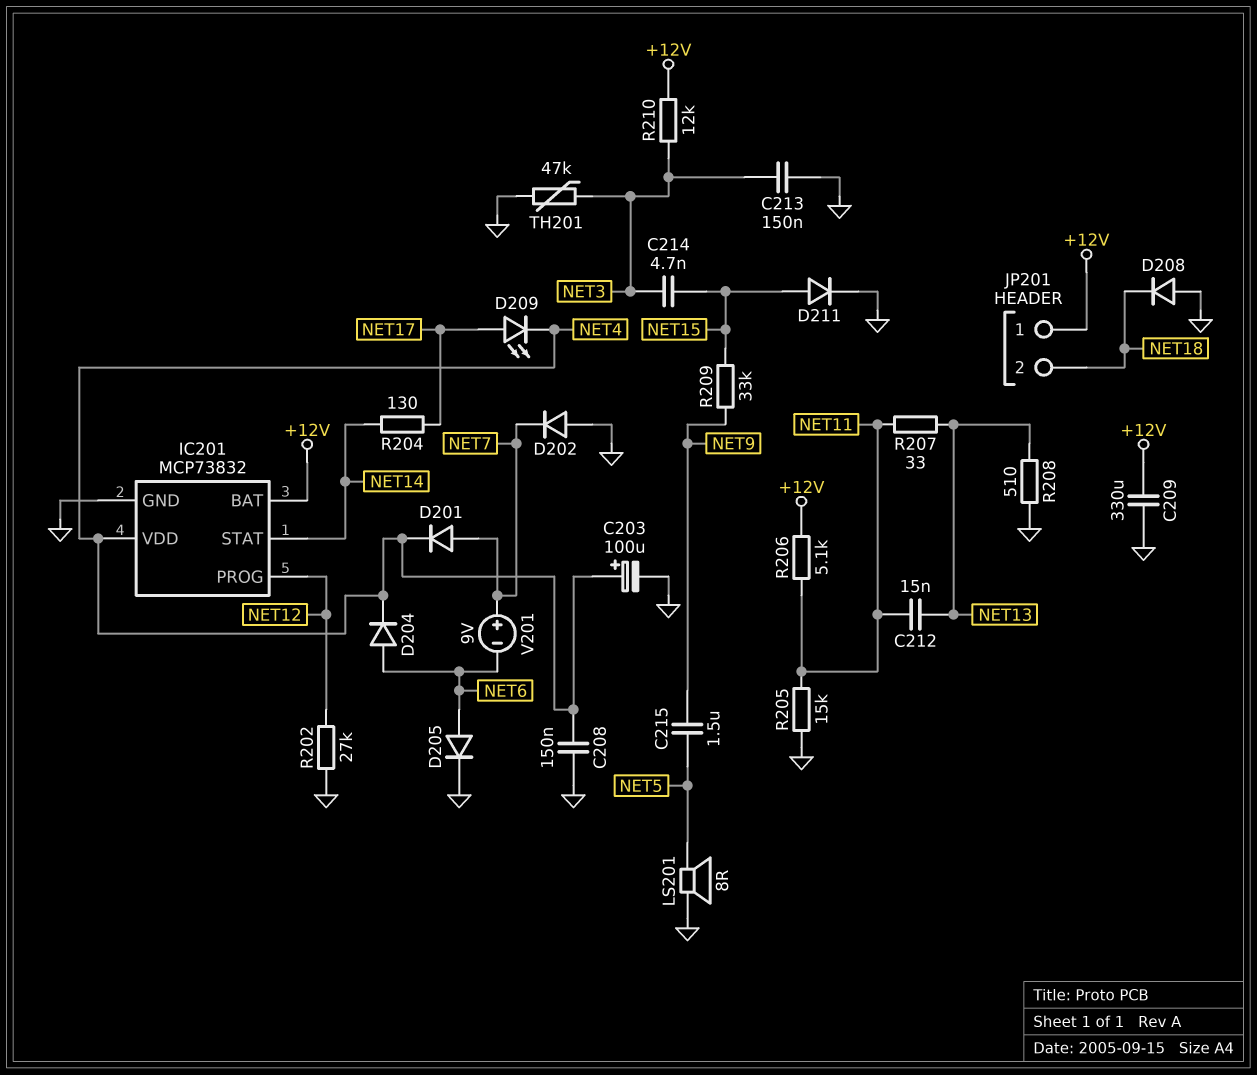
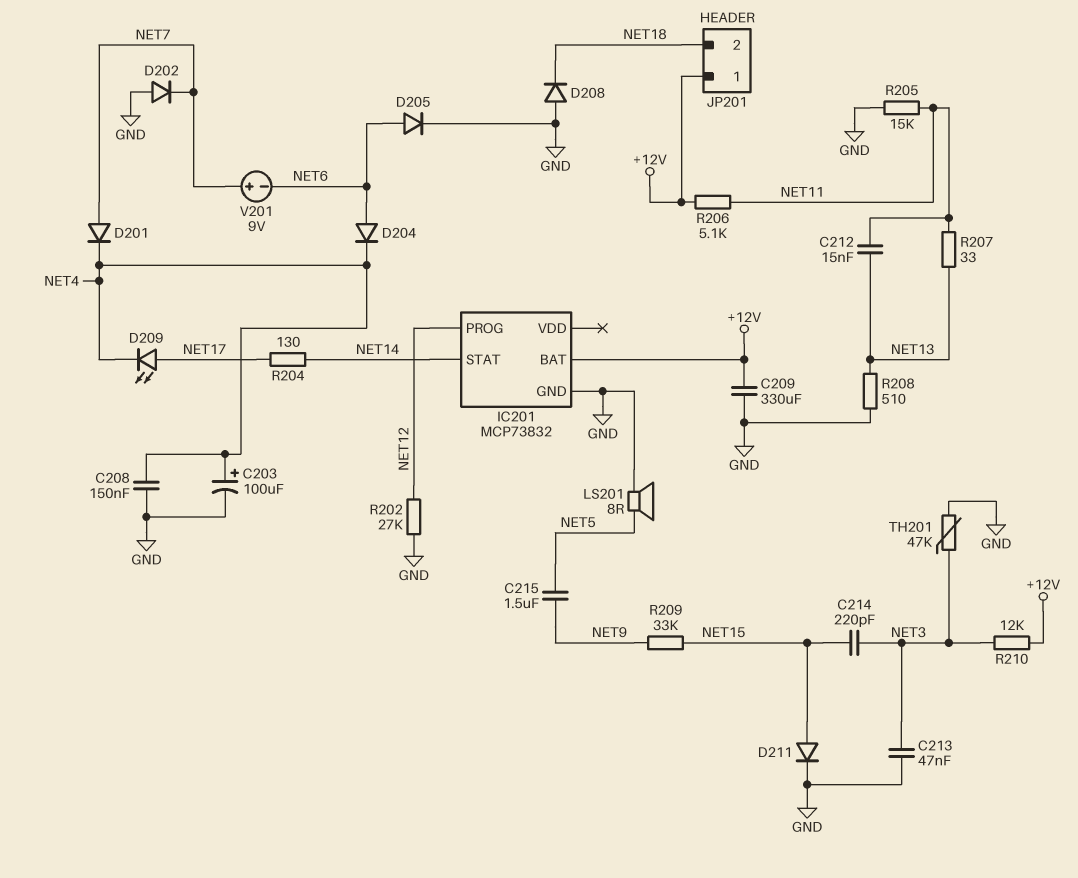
C213: 150nF (GND, NET3) -> 47nF (GND, NET3)
C214: 4.7nF (NET3, NET15) -> 220pF (NET3, NET15)
IC201 pin VDD: NET4 -> none

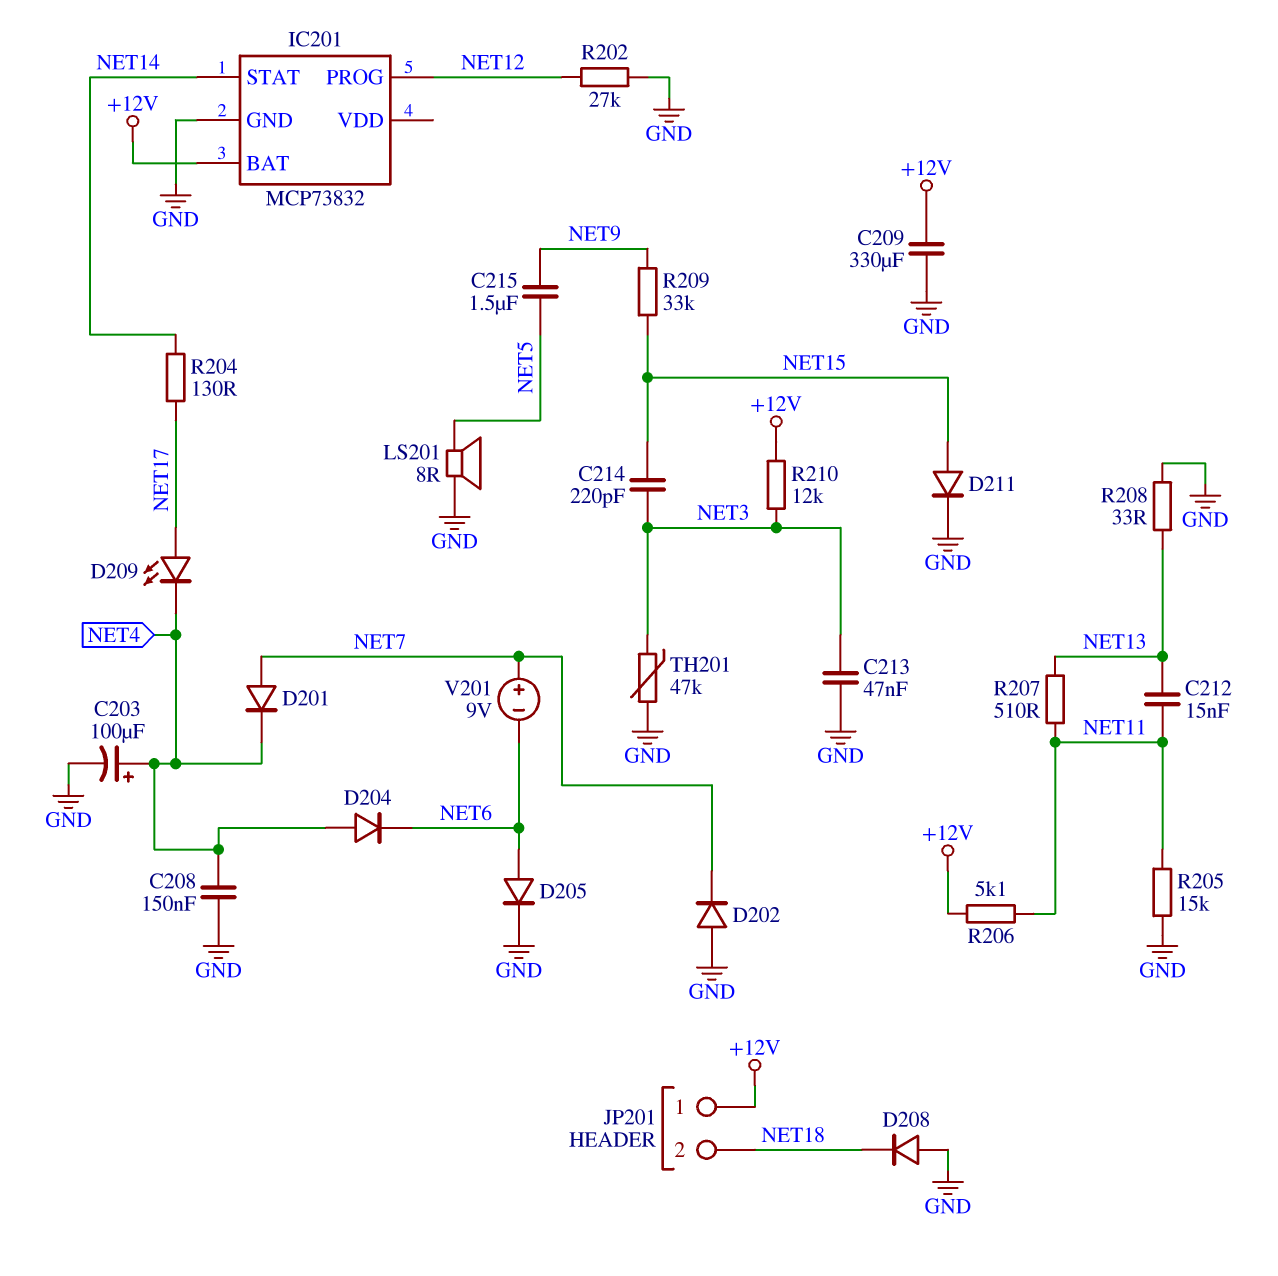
D204: diode (A NET6, K NET4) -> diode (A NET4, K NET6)
R207: 33 (NET11, NET13) -> 510 (NET11, NET13)
R208: 510 (GND, NET13) -> 33 (GND, NET13)

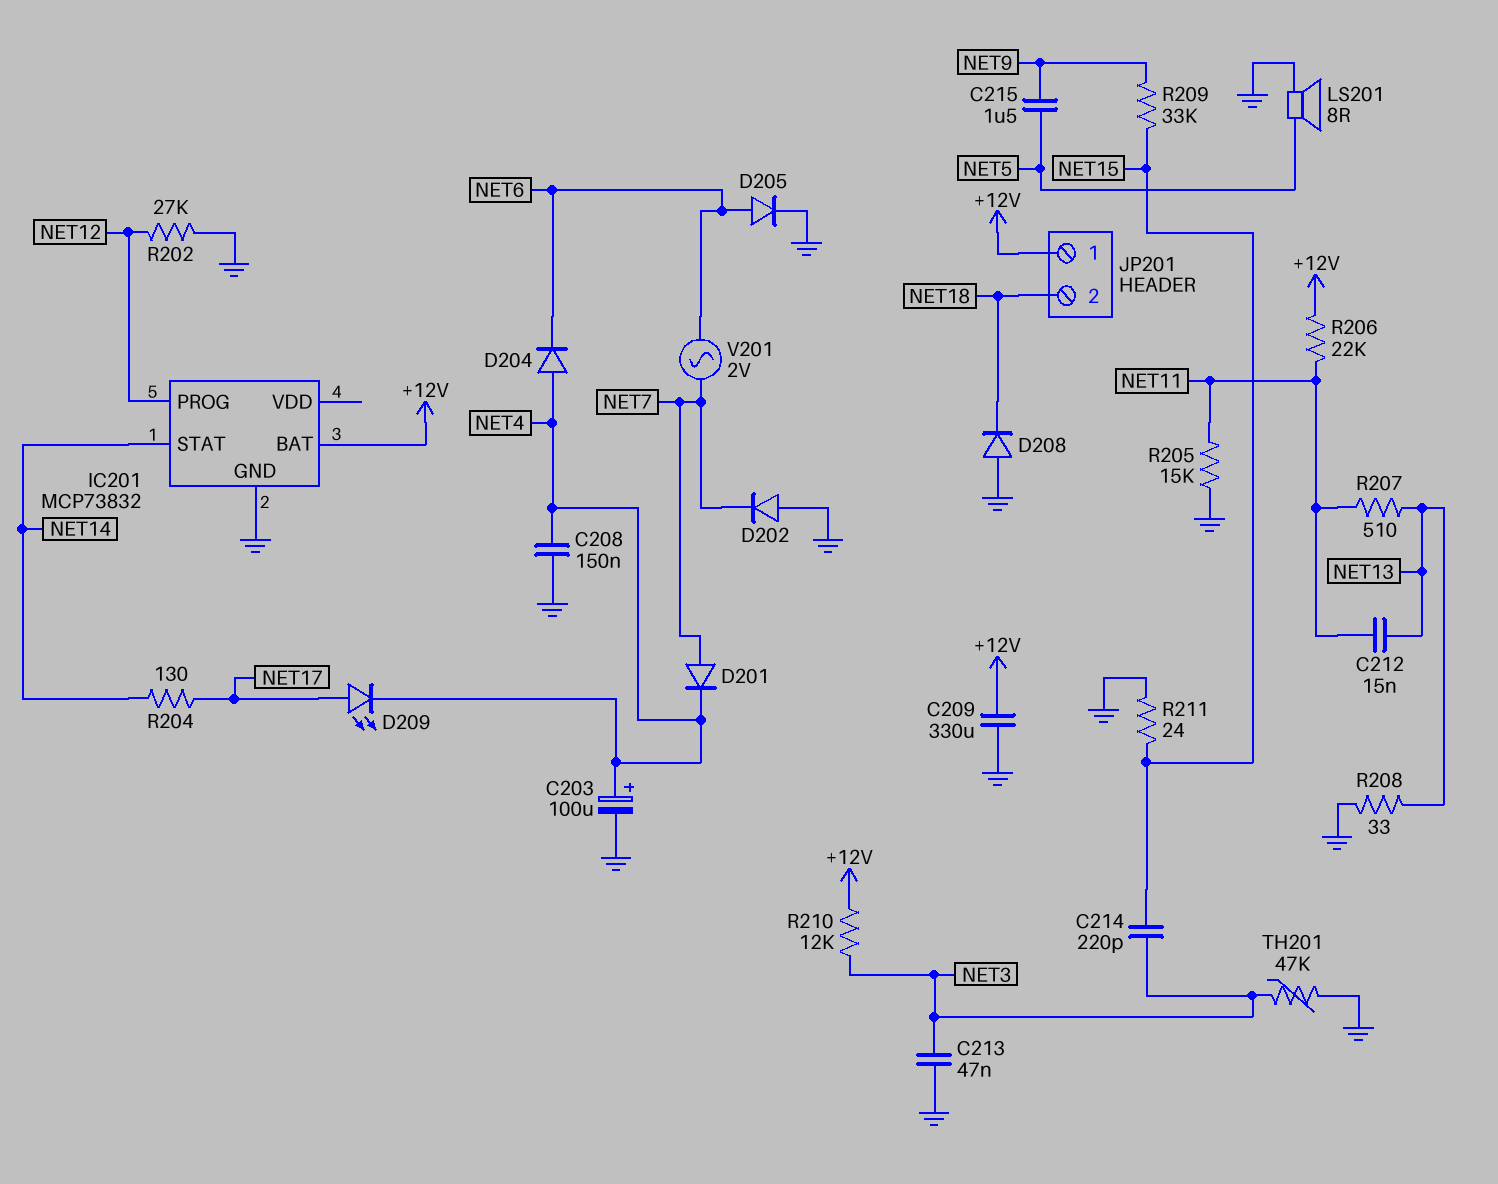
D211: diode (A NET15, K GND) -> none
R206: 5.1k (+12V, NET11) -> 22k (+12V, NET11)
R211: none -> 24 (GND, NET15)
V201: 9V (plus NET7, minus NET6) -> AC 2V (NET6, NET7)

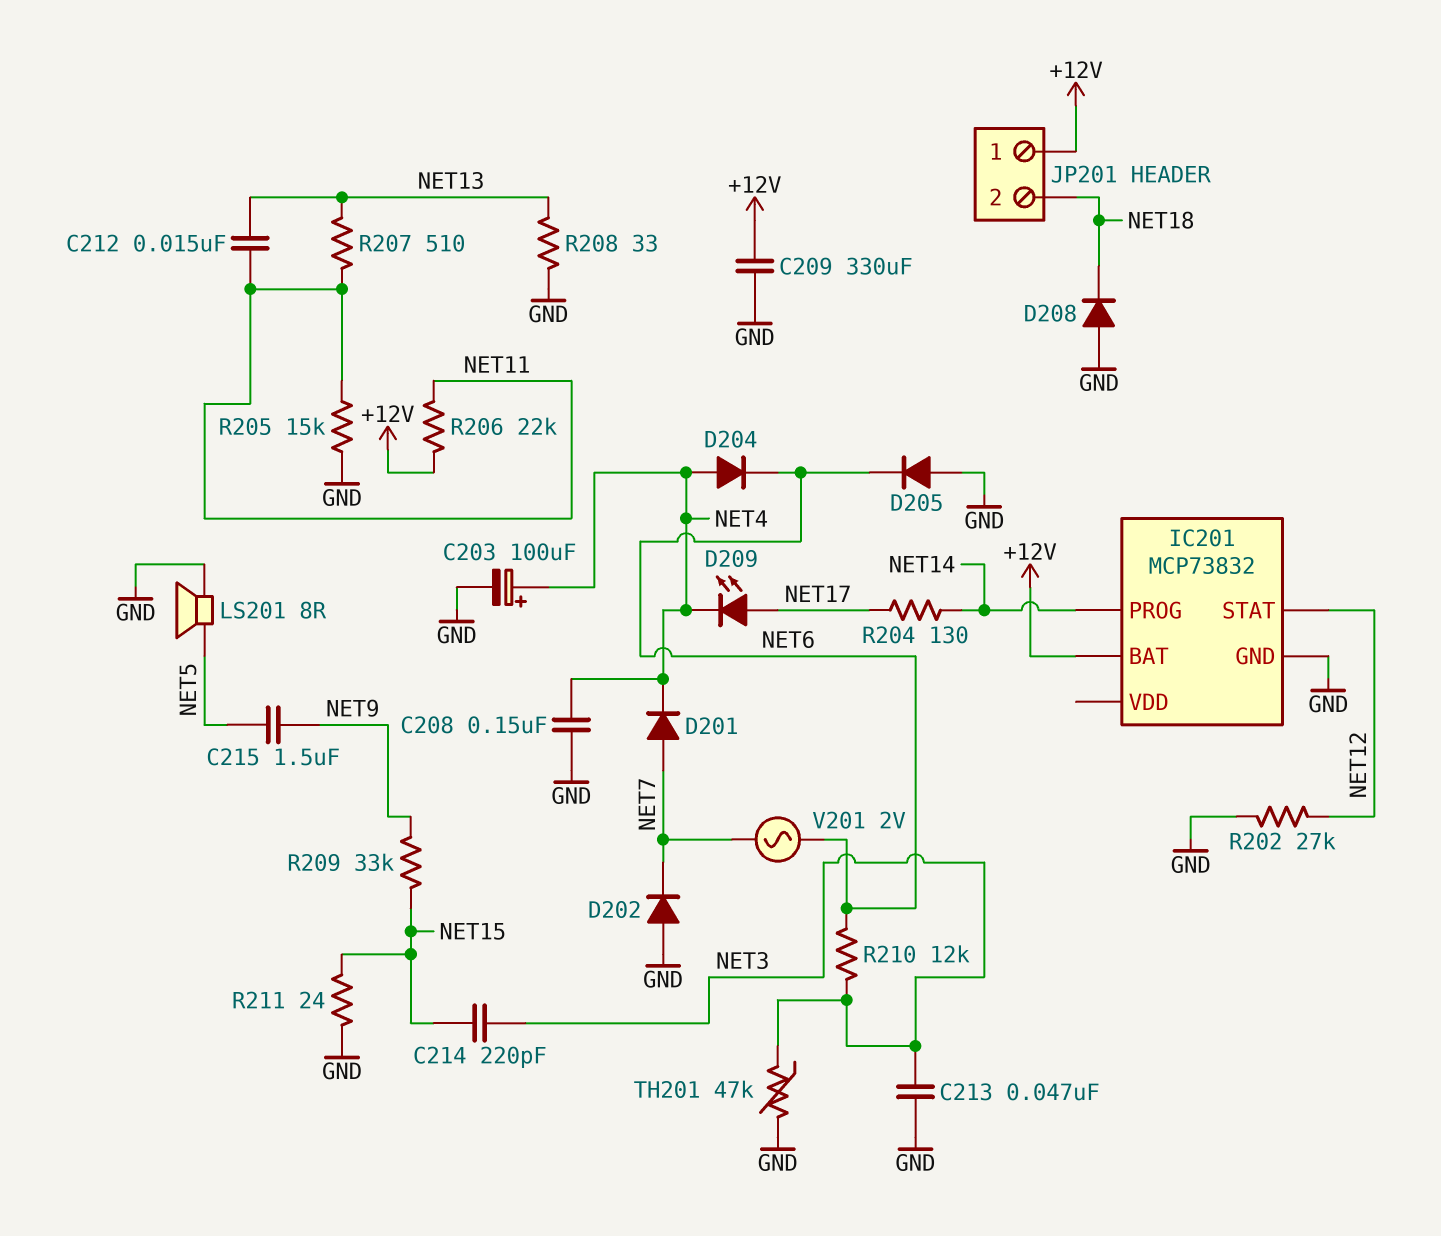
D205: diode (A NET6, K GND) -> diode (A GND, K NET6)
IC201 pin PROG: NET12 -> NET14
IC201 pin STAT: NET14 -> NET12
R210: 12k (+12V, NET3) -> 12k (NET3, NET6)

